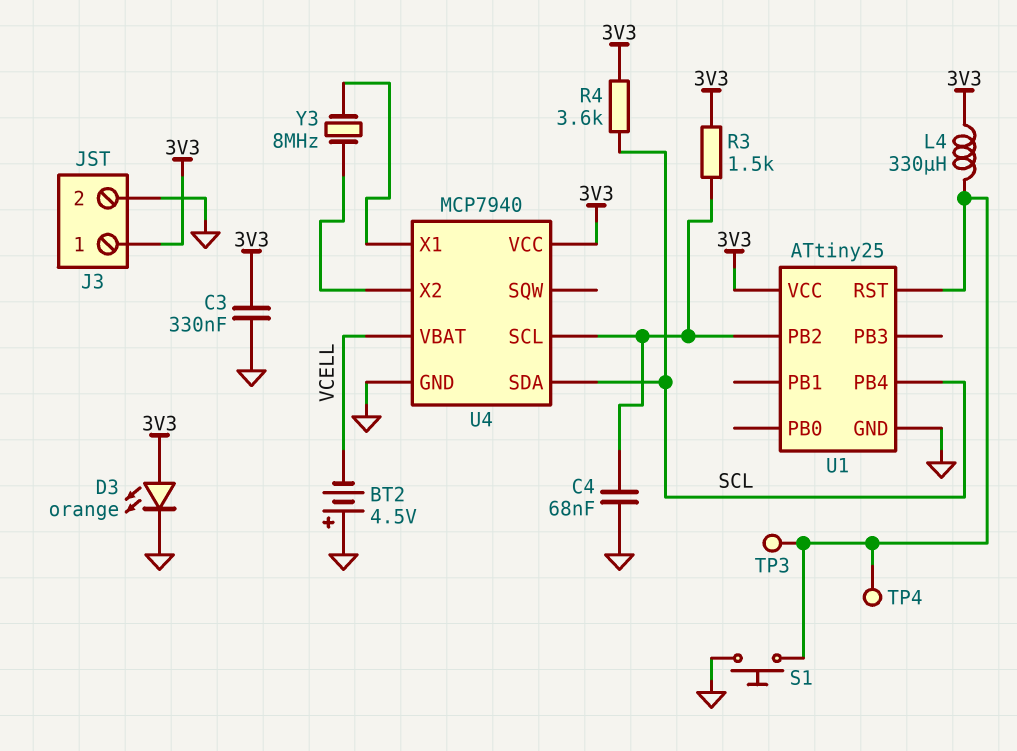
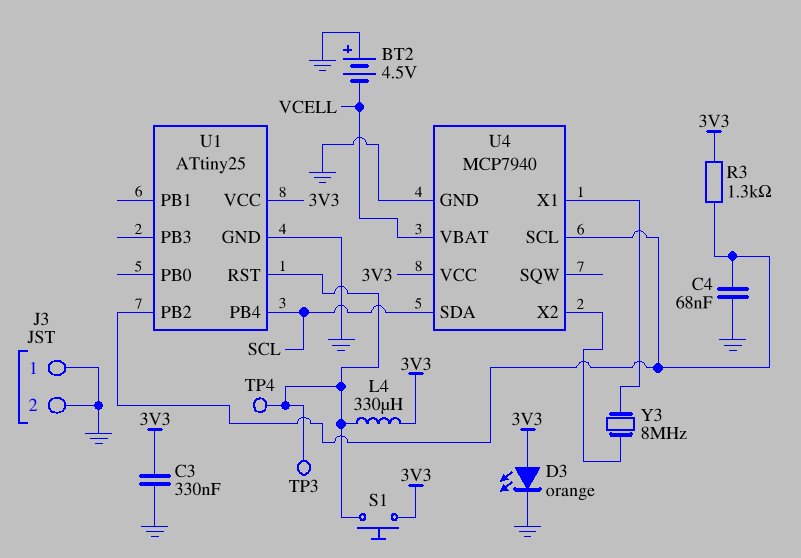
J3 pin 1: 3V3 -> GND
R3: 1.5k (3V3, U1/PB2) -> 1.3k (3V3, U1/PB2)
R4: 3.6k (3V3, SCL) -> none
S1: button (GND, U1/RST) -> button (3V3, U1/RST)

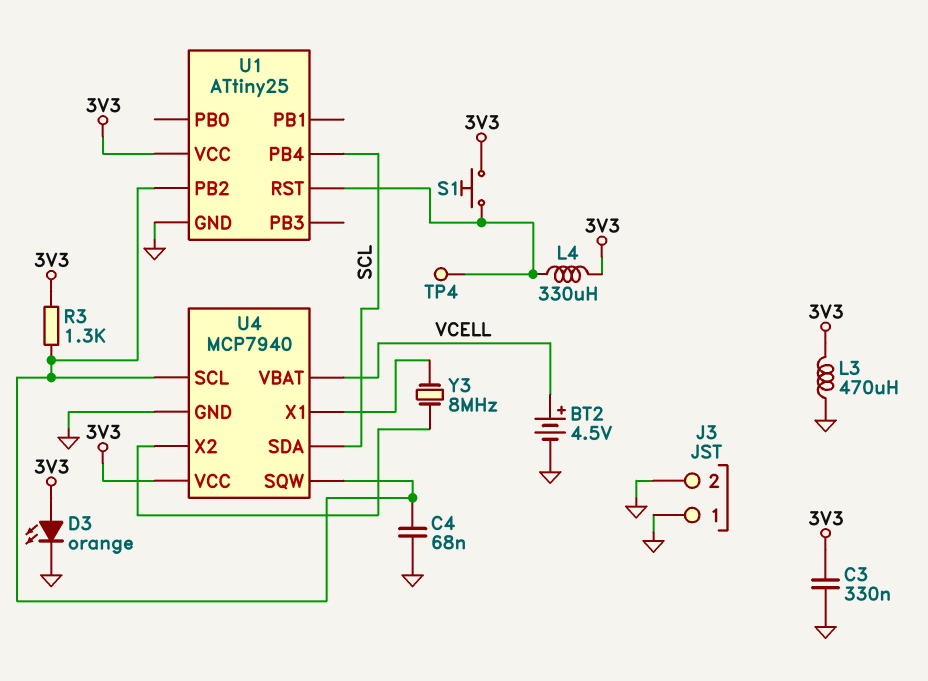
BT2: 4.5V (plus GND, minus VCELL) -> 4.5V (plus VCELL, minus GND)
L3: none -> 470uH (3V3, GND)
TP3: test point (U1/RST) -> none
U4 pin SQW: none -> U1/PB2

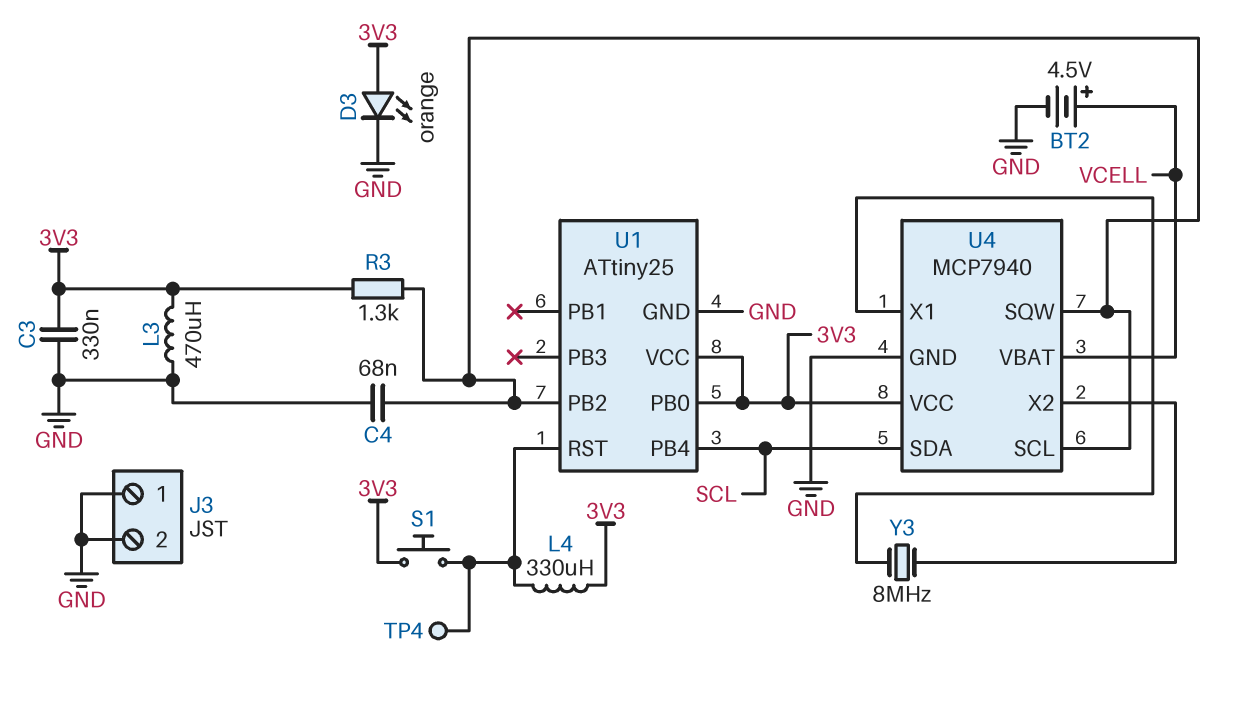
U1 pin PB0: none -> 3V3

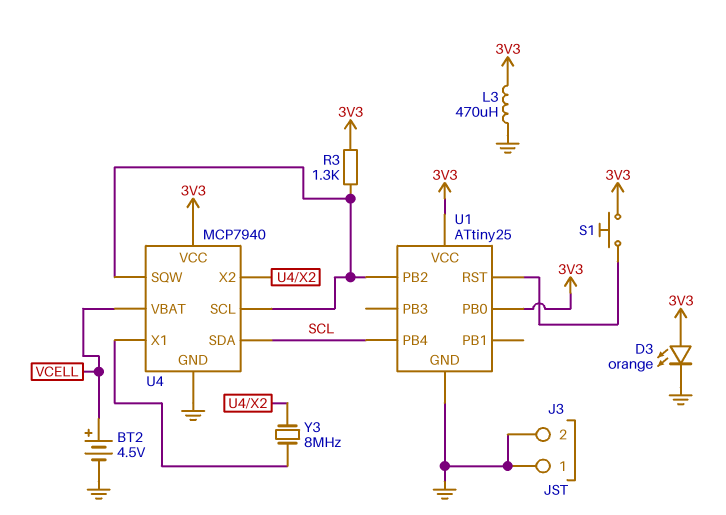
C3: 330nF (3V3, GND) -> none
C4: 68nF (GND, U1/PB2) -> none
L4: 330uH (3V3, U1/RST) -> none
TP4: test point (U1/RST) -> none

